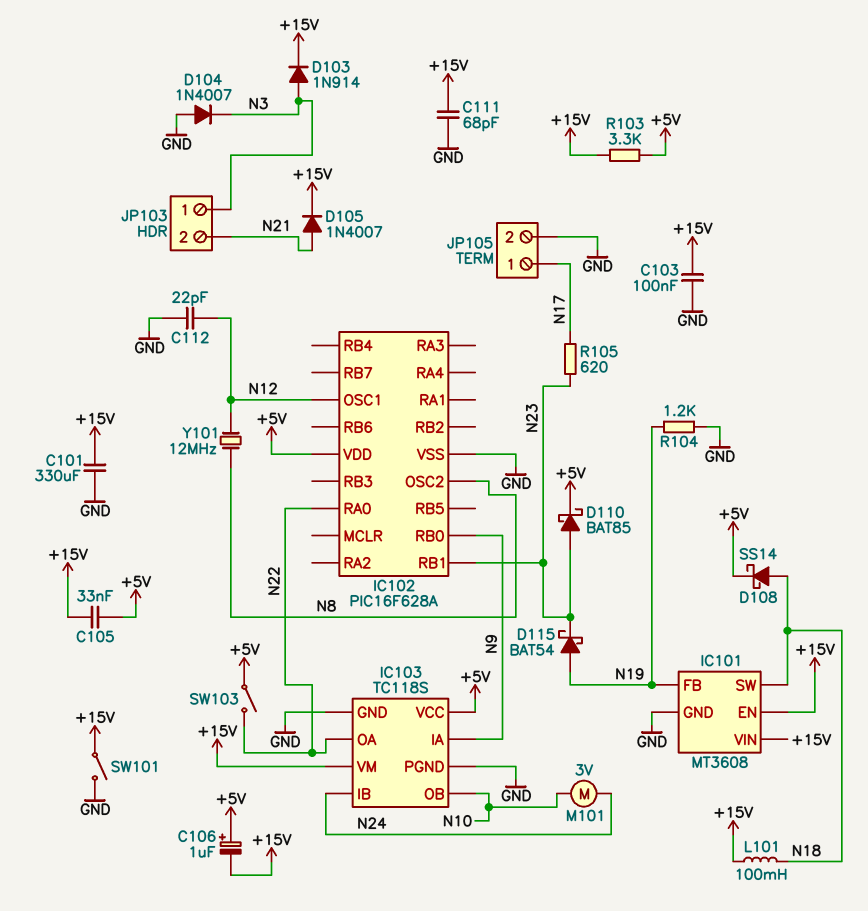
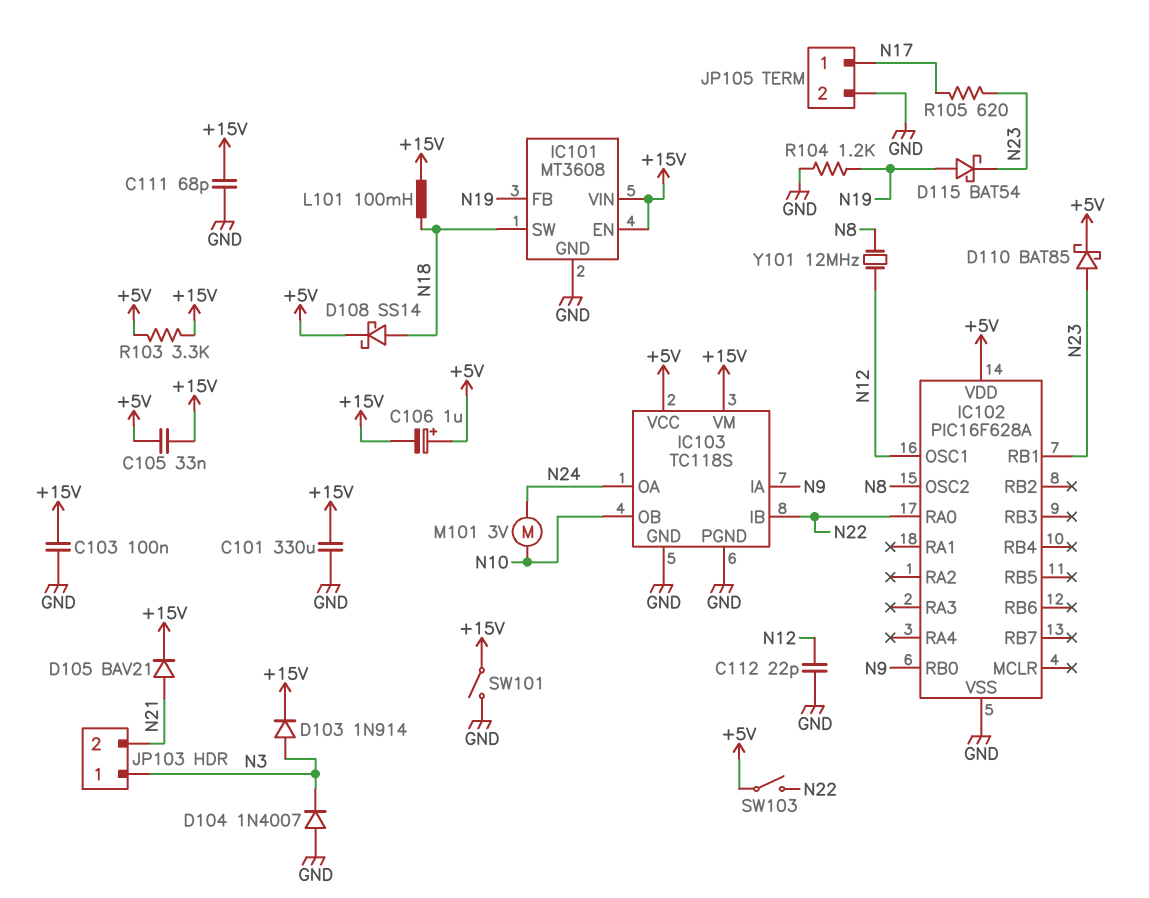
D105: diode 1N4007 (A N21, K +15V) -> diode BAV21 (A N21, K +15V)
IC103 pin IB: N24 -> N22
IC103 pin OA: N22 -> N24

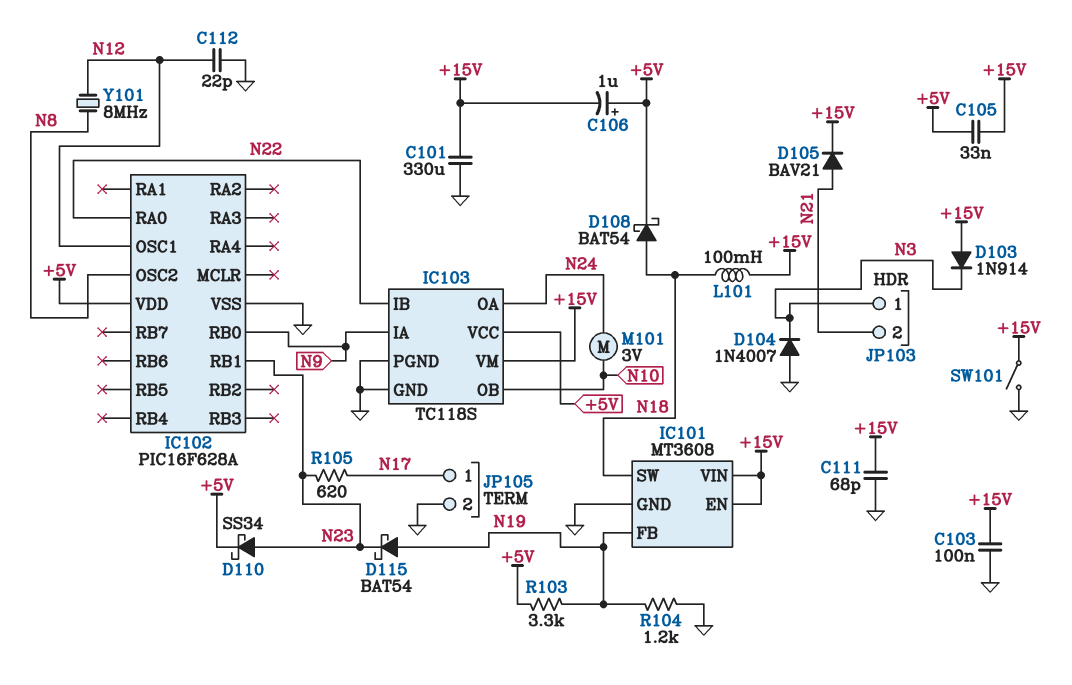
D103: diode 1N914 (A N3, K +15V) -> diode 1N914 (A +15V, K N3)
D108: schottky SS14 (A N18, K +5V) -> schottky BAT54 (A N18, K +5V)
D110: schottky BAT85 (A N23, K +5V) -> schottky SS34 (A N23, K +5V)
R103: 3.3k (+5V, +15V) -> 3.3k (+5V, N19)
SW103: switch (+5V, N22) -> none
Y101: 12MHz (N8, N12) -> 8MHz (N8, N12)

